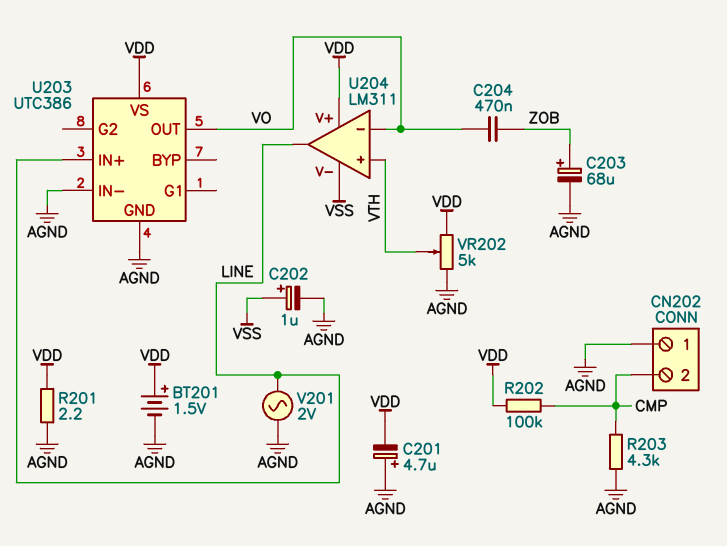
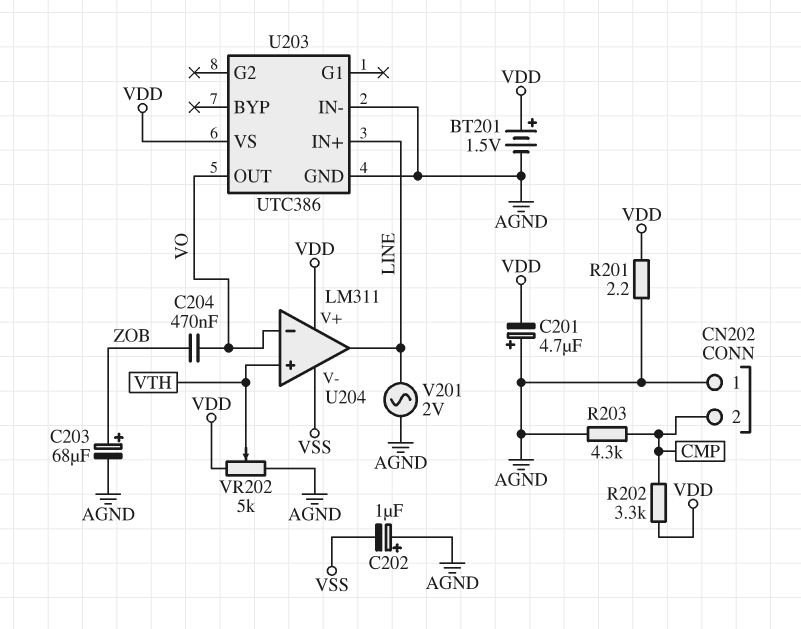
C202: 1uF (plus VSS, minus AGND) -> 1uF (plus AGND, minus VSS)
R202: 100k (CMP, VDD) -> 3.3k (CMP, VDD)

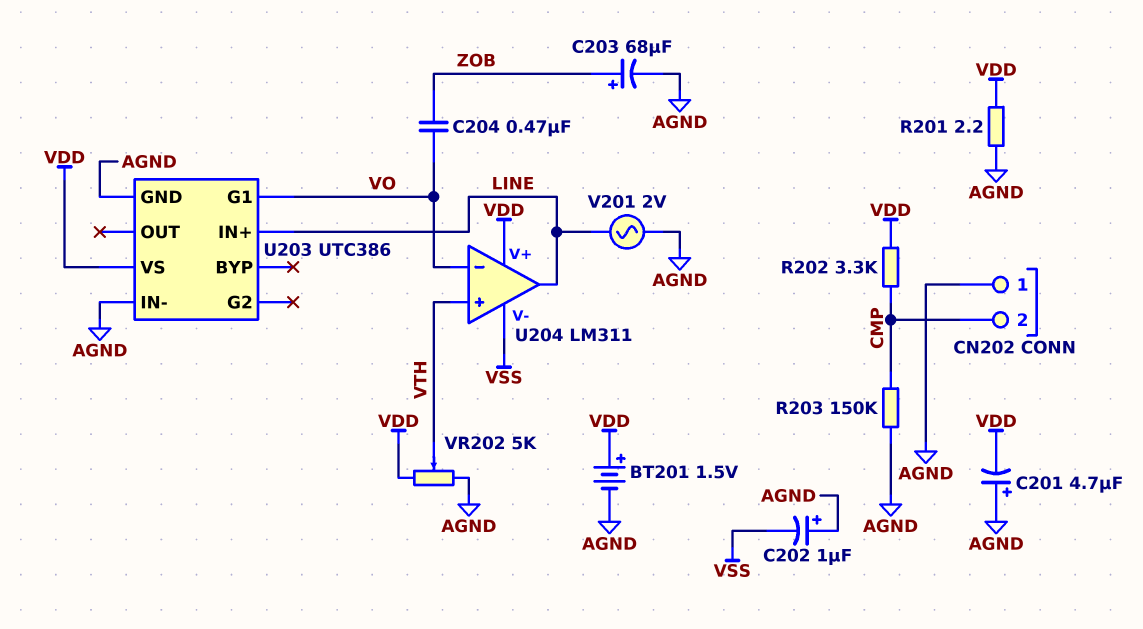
R203: 4.3k (AGND, CMP) -> 150k (AGND, CMP)
U203 pin G1: none -> VO
U203 pin OUT: VO -> none

